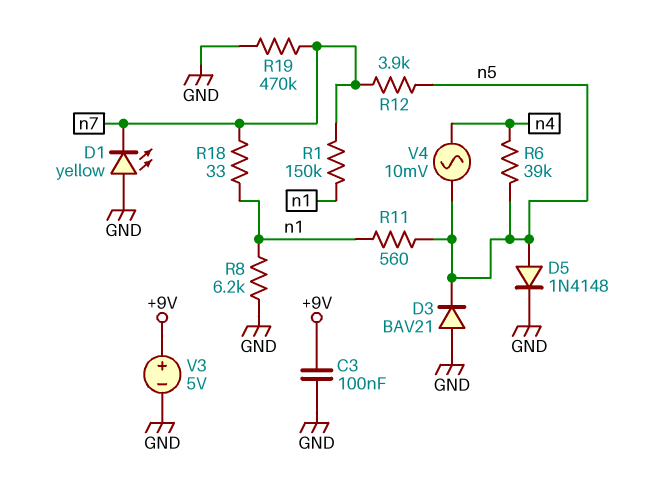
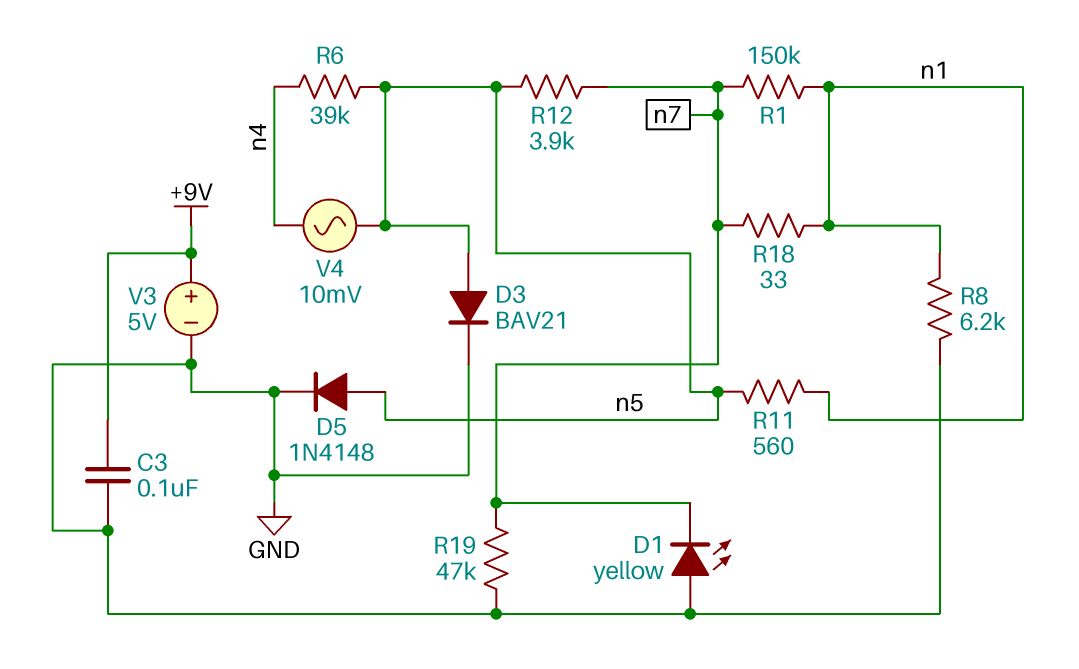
D3: diode BAV21 (A GND, K n5) -> diode BAV21 (A n5, K GND)
R19: 470k (GND, n7) -> 47k (GND, n7)

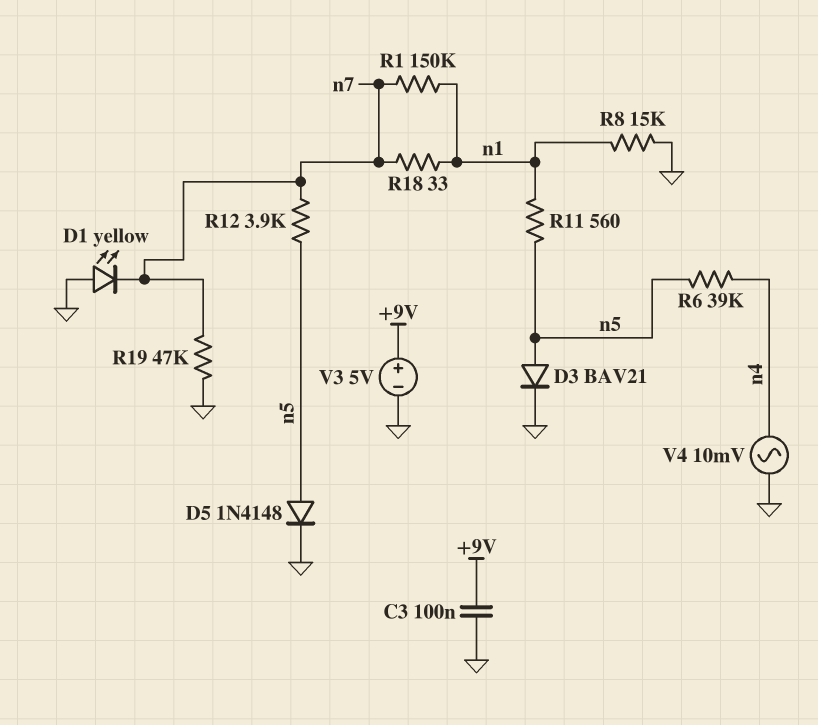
R8: 6.2k (GND, n1) -> 15k (GND, n1)
V4: AC 10mV (n4, n5) -> AC 10mV (GND, n4)

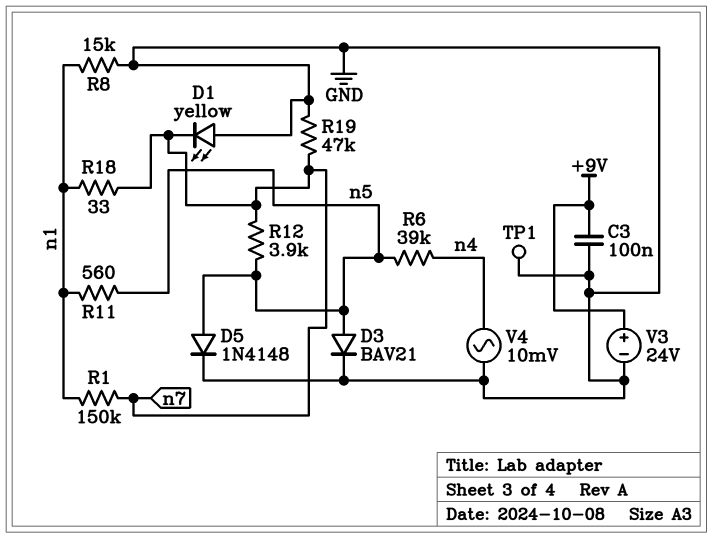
TP1: none -> test point (GND)
V3: 5V (plus +9V, minus GND) -> 24V (plus +9V, minus GND)

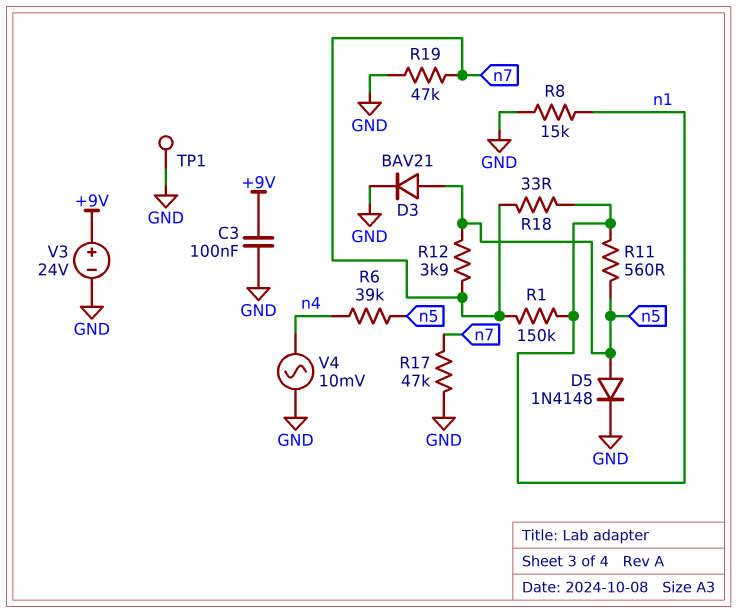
D1: LED yellow (A GND, K n7) -> none
R17: none -> 47k (GND, n7)

